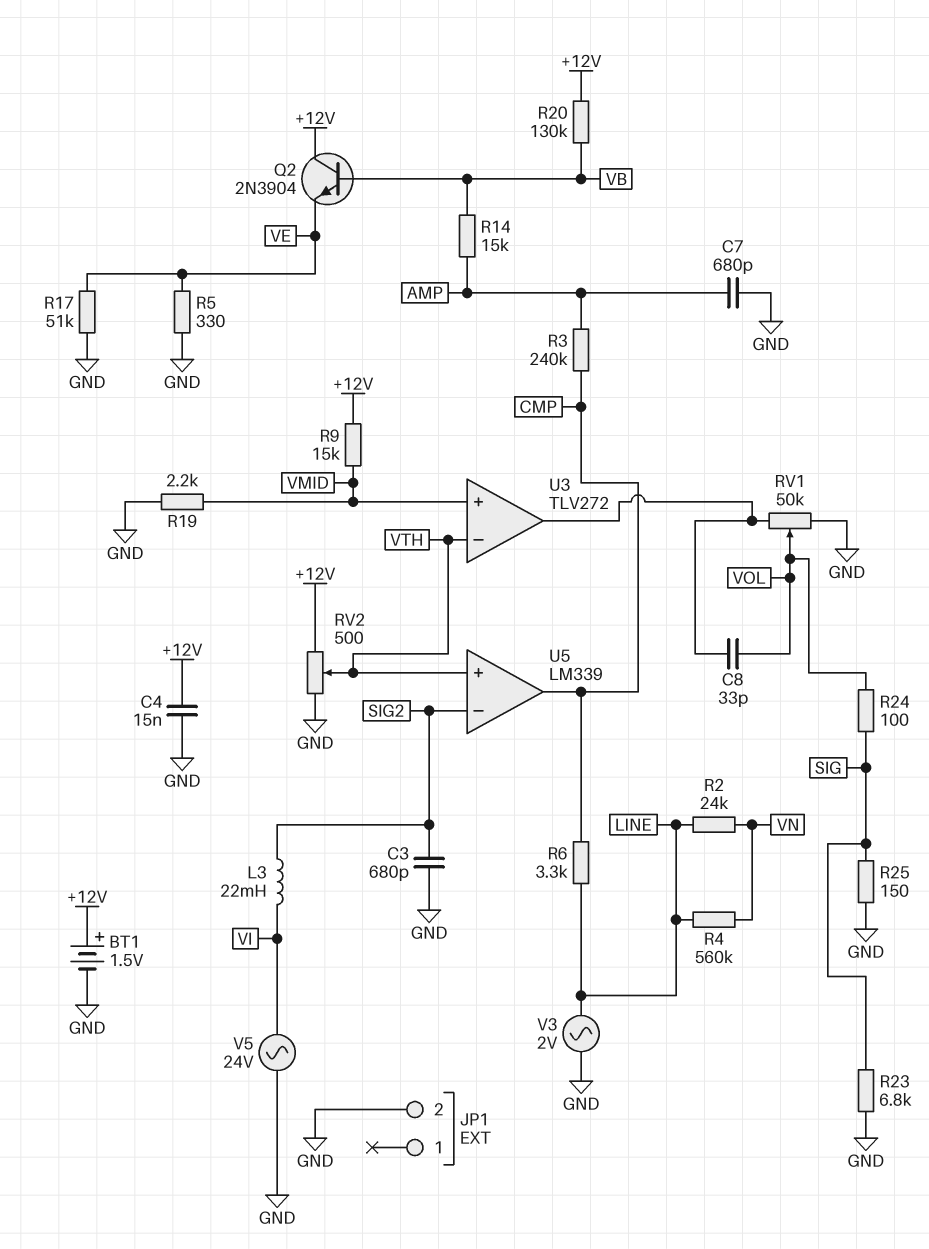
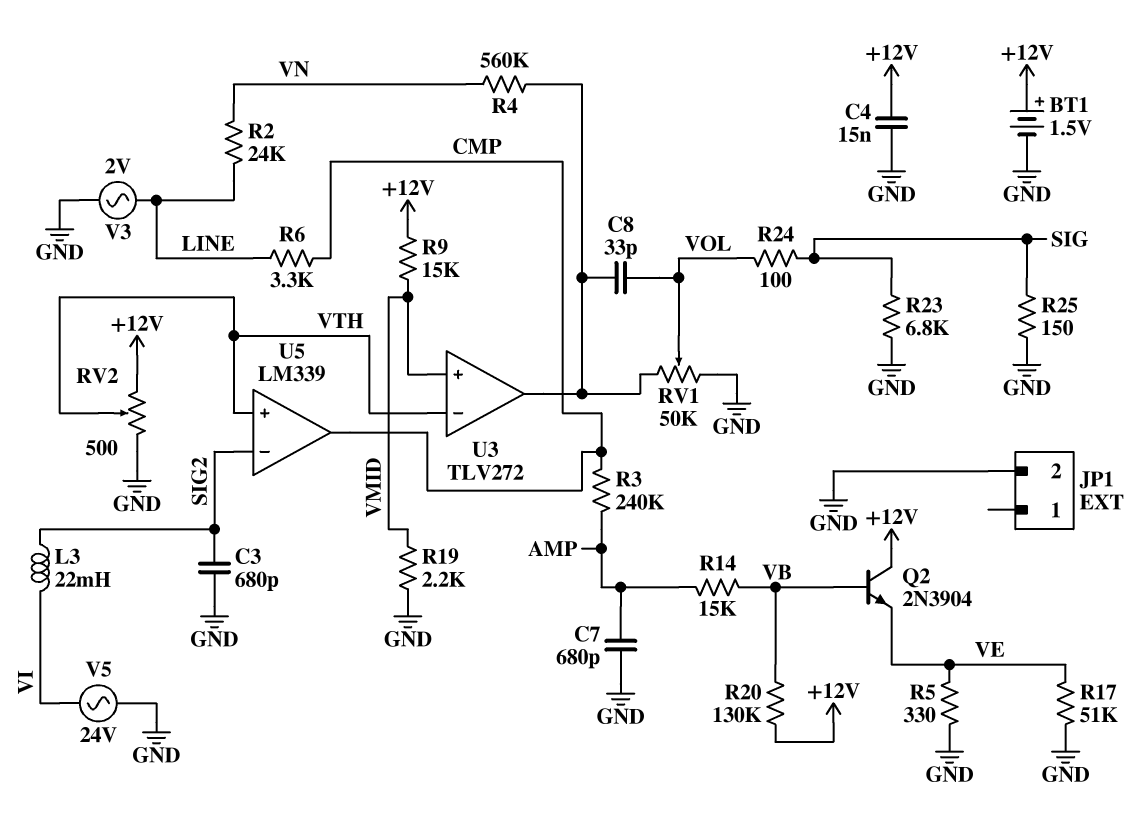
R4: 560k (LINE, VN) -> 560k (U3/out, VN)

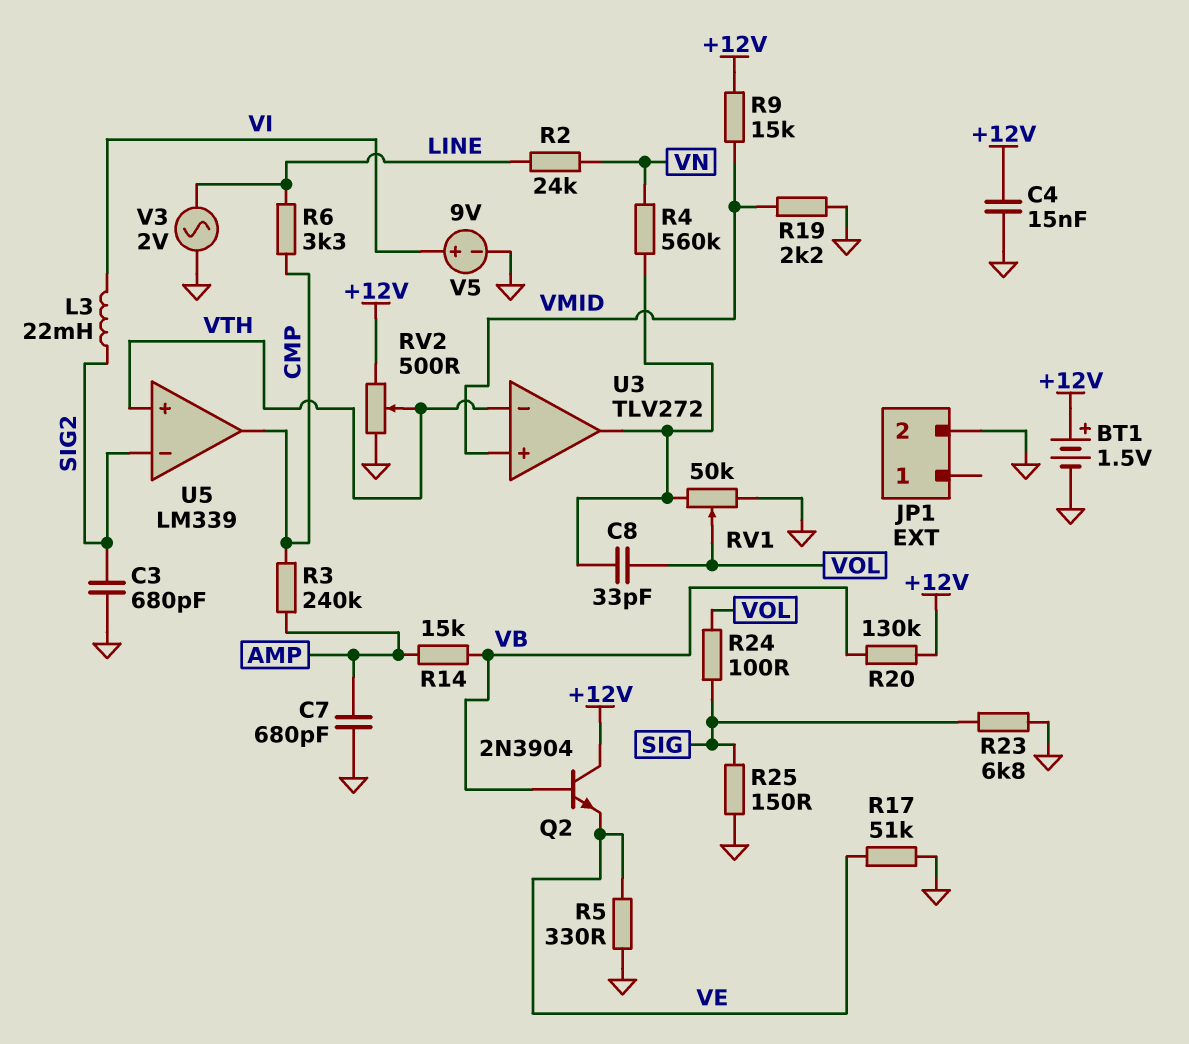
V5: AC 24V (GND, VI) -> 9V (plus VI, minus GND)

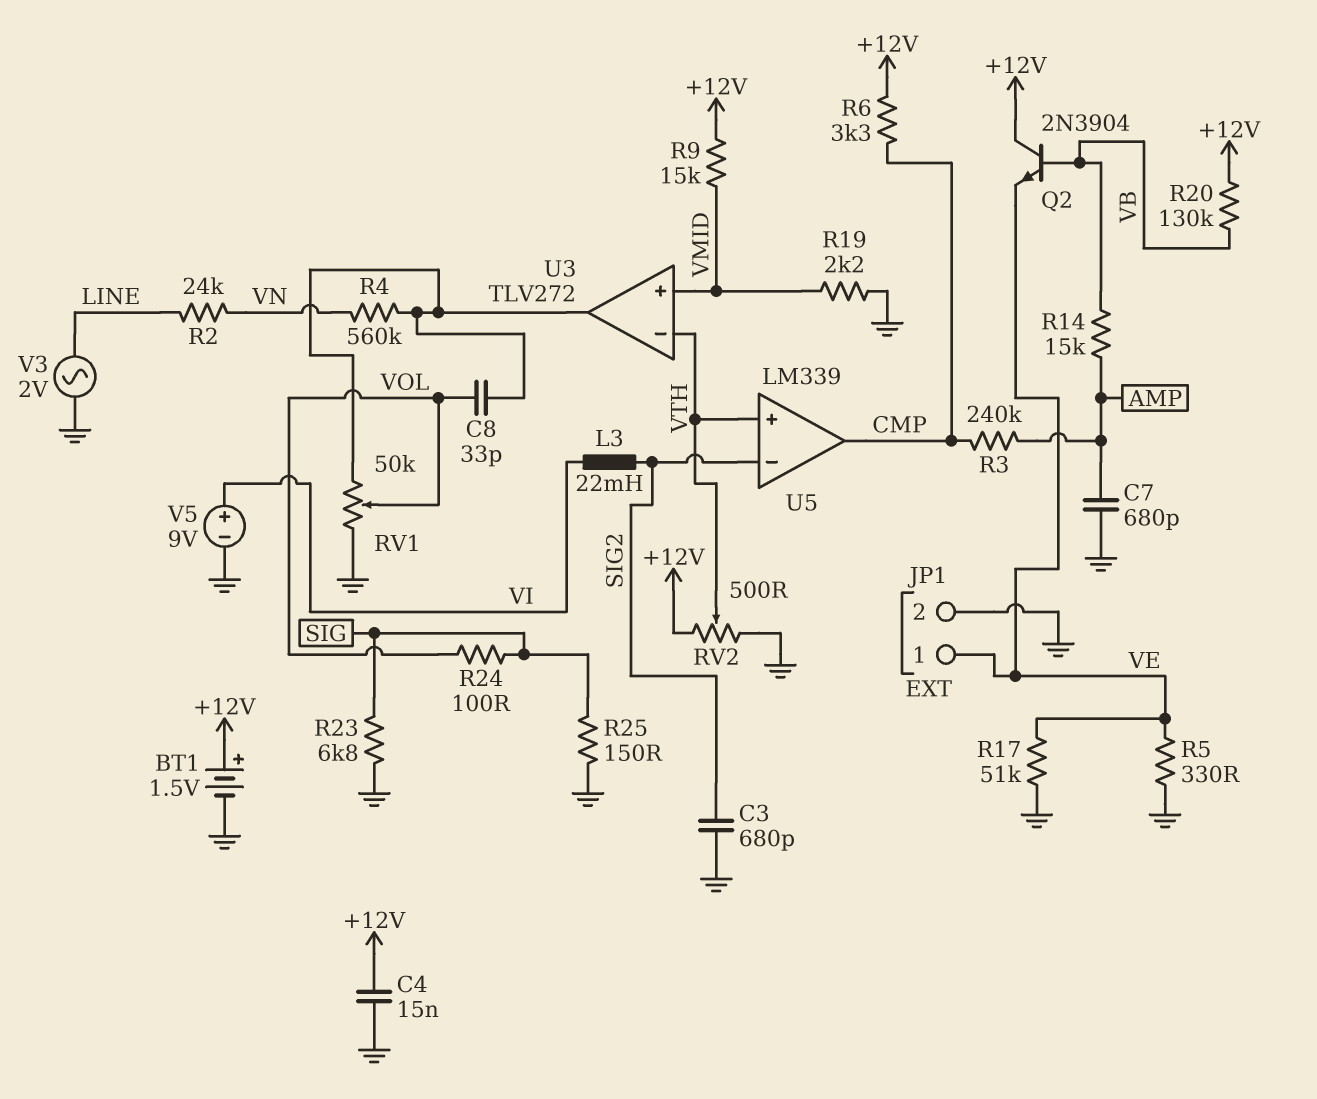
JP1 pin 1: none -> VE
R6: 3.3k (CMP, LINE) -> 3.3k (+12V, CMP)

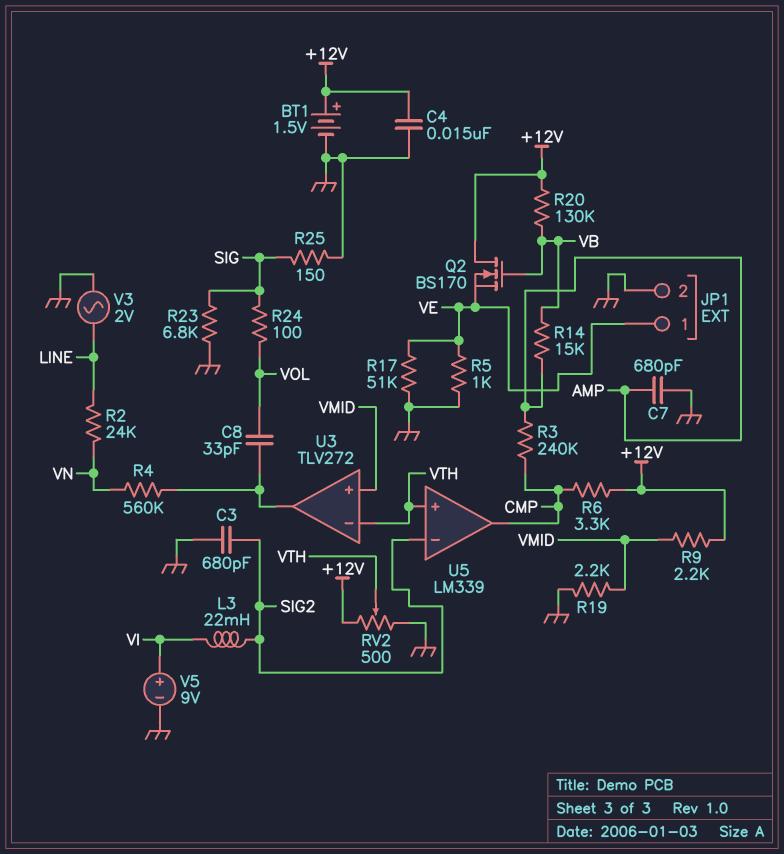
Q2: NPN 2N3904 (B VB, C +12V, E VE) -> NMOS BS170 (G VB, D +12V, S VE)
R5: 330 (GND, VE) -> 1k (GND, VE)
R9: 15k (+12V, VMID) -> 2.2k (+12V, VMID)
RV1: 50k (GND, U3/out, wiper VOL) -> none

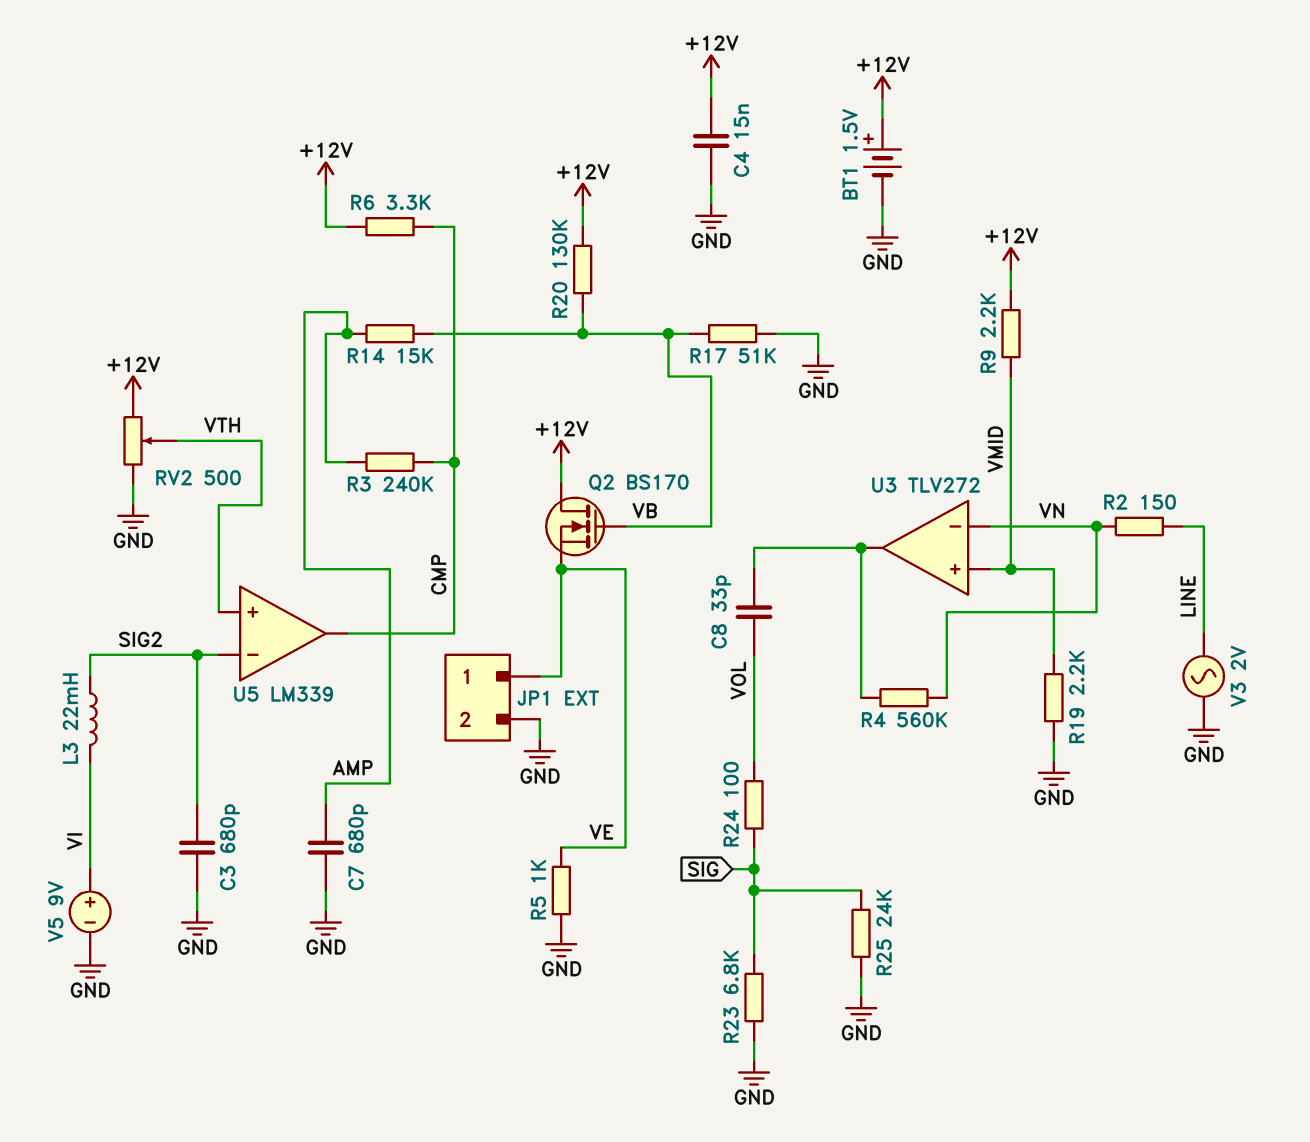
R2: 24k (LINE, VN) -> 150 (LINE, VN)
R17: 51k (GND, VE) -> 51k (GND, VB)
R25: 150 (GND, SIG) -> 24k (GND, SIG)
U3 pin in-: VTH -> VN

